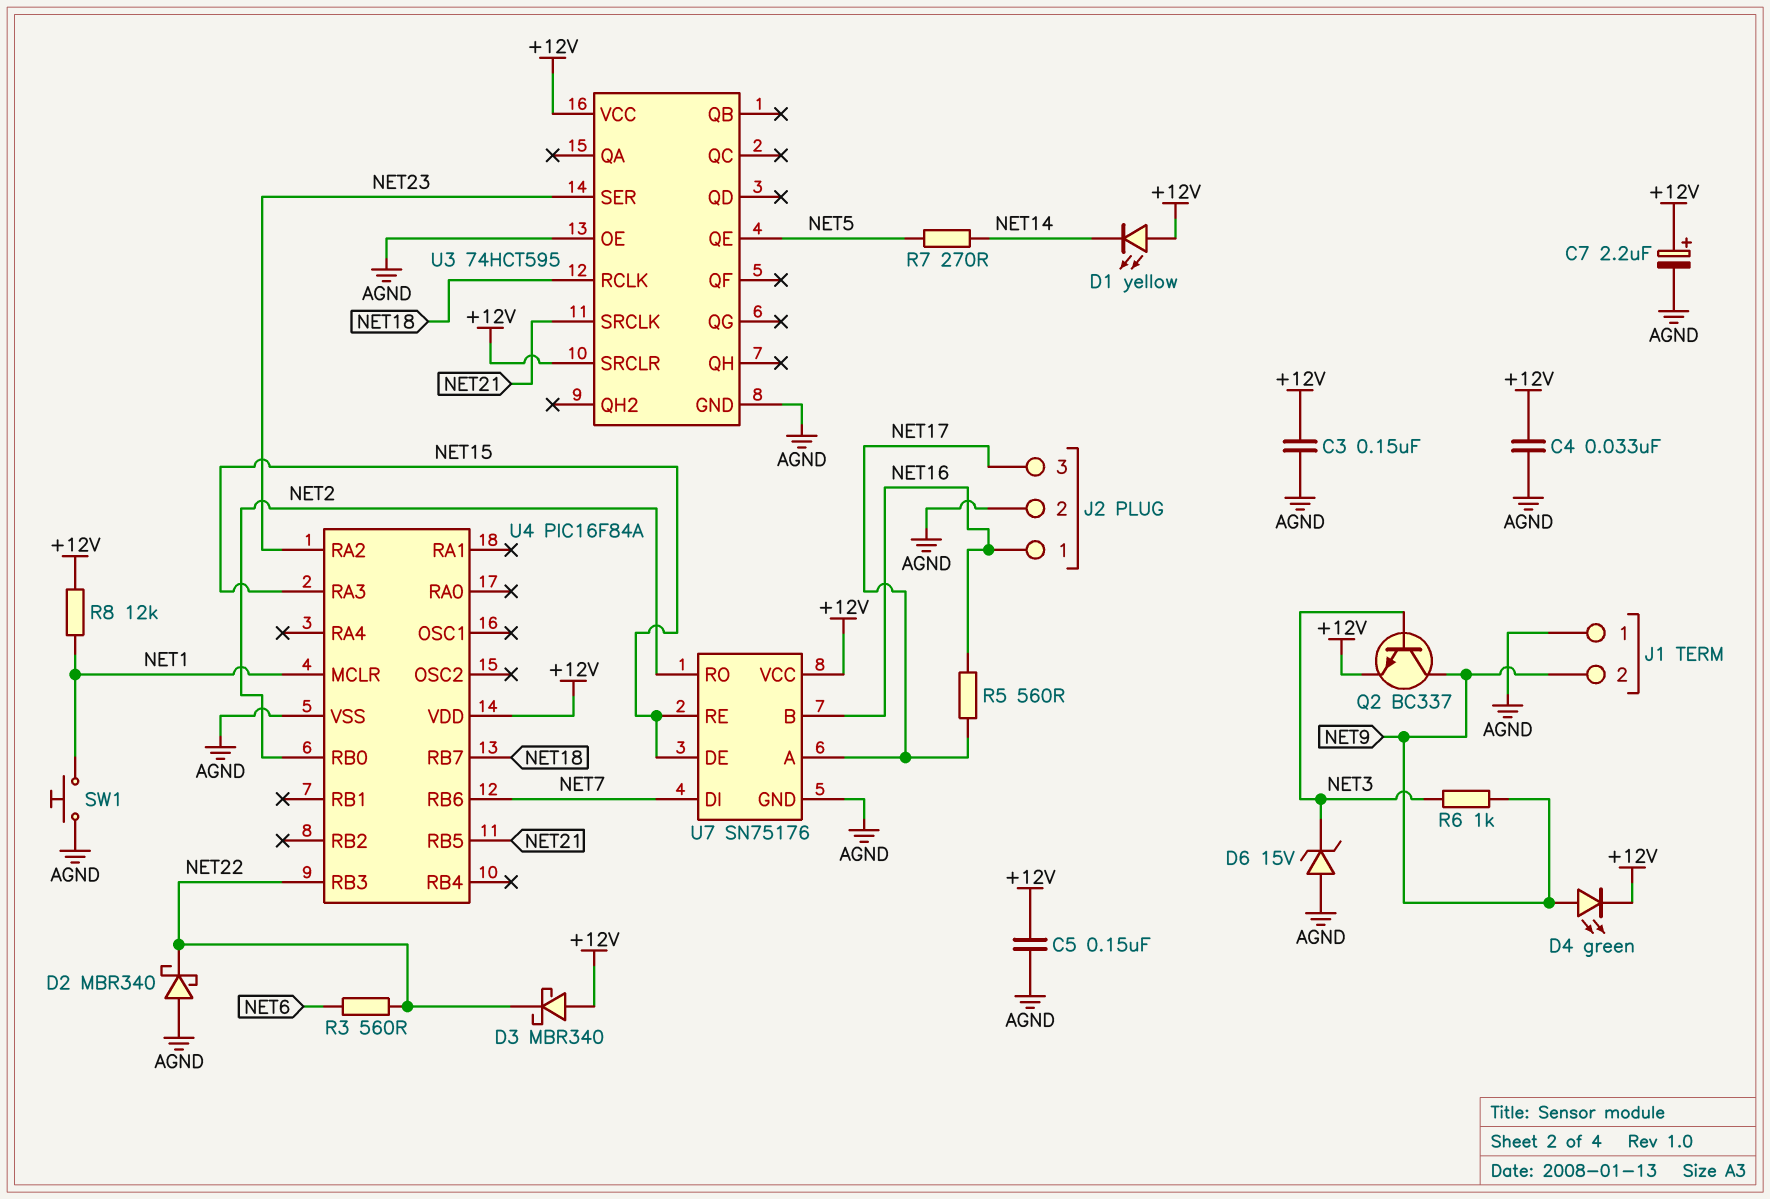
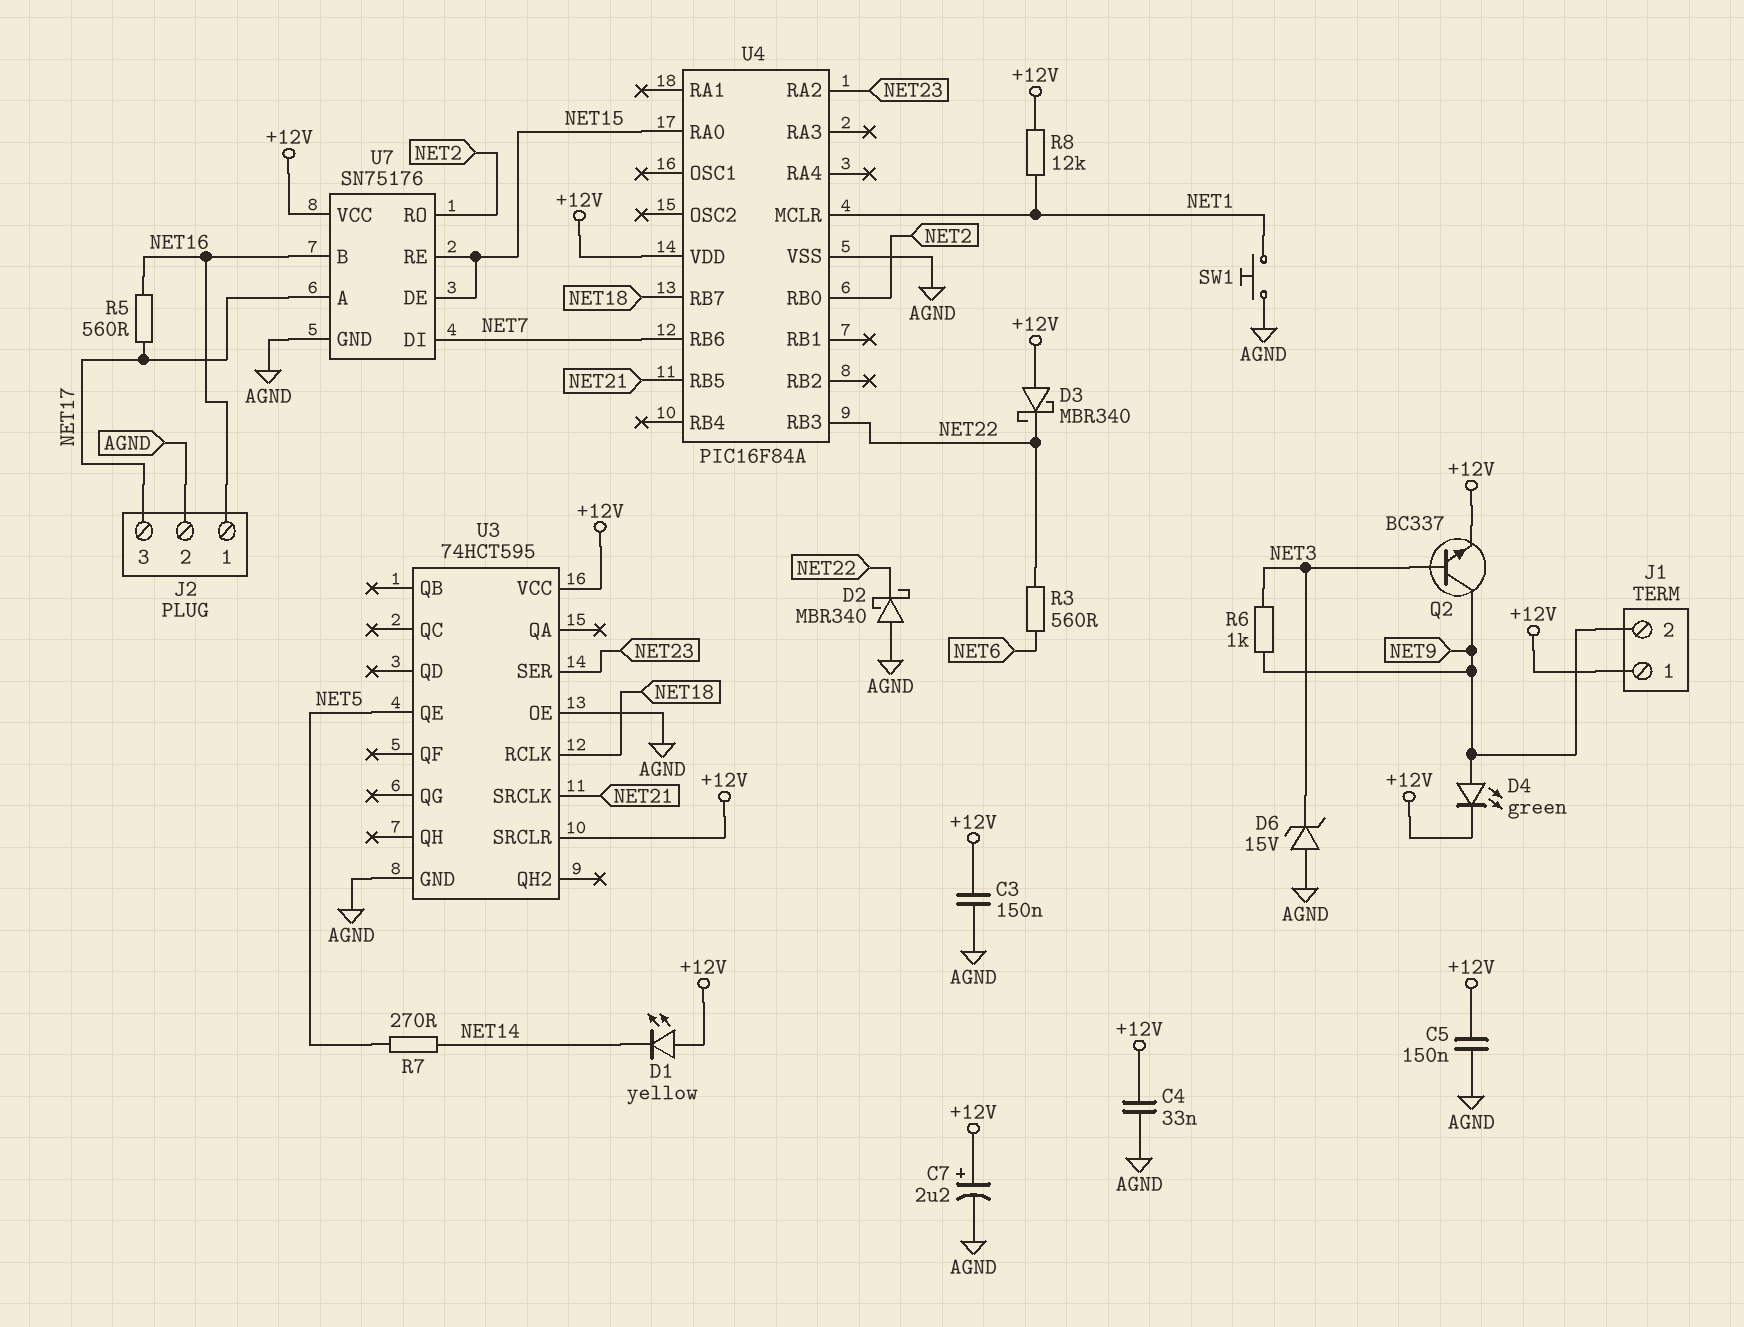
J1 pin 1: AGND -> +12V
U4 pin RA0: none -> NET15
U4 pin RA3: NET15 -> none

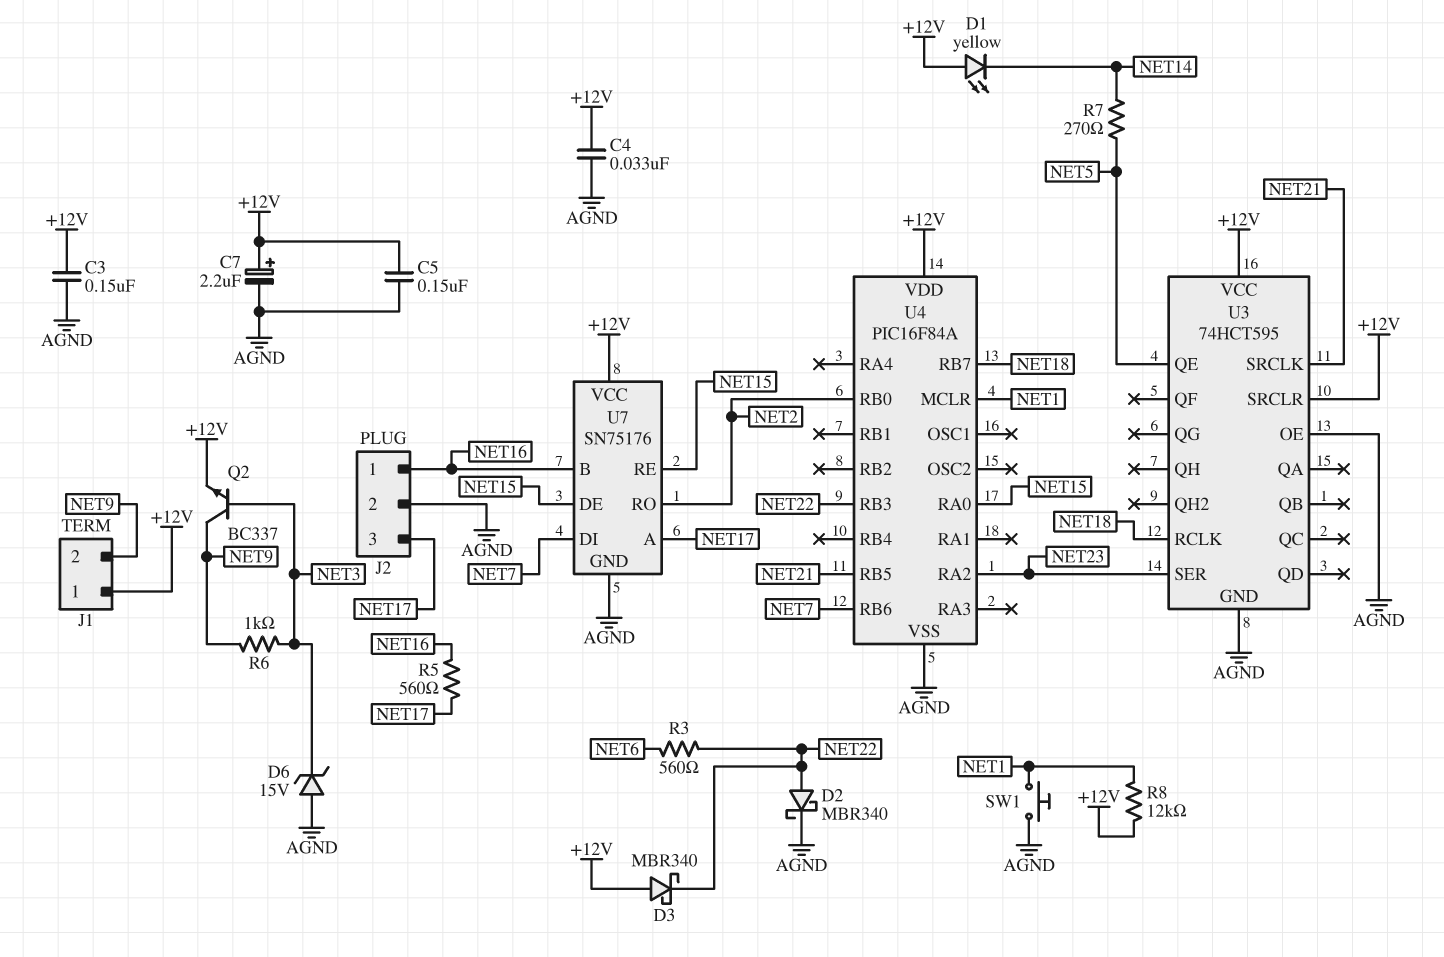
D2: schottky MBR340 (A AGND, K NET22) -> schottky MBR340 (A NET22, K AGND)
D4: LED green (A NET9, K +12V) -> none

